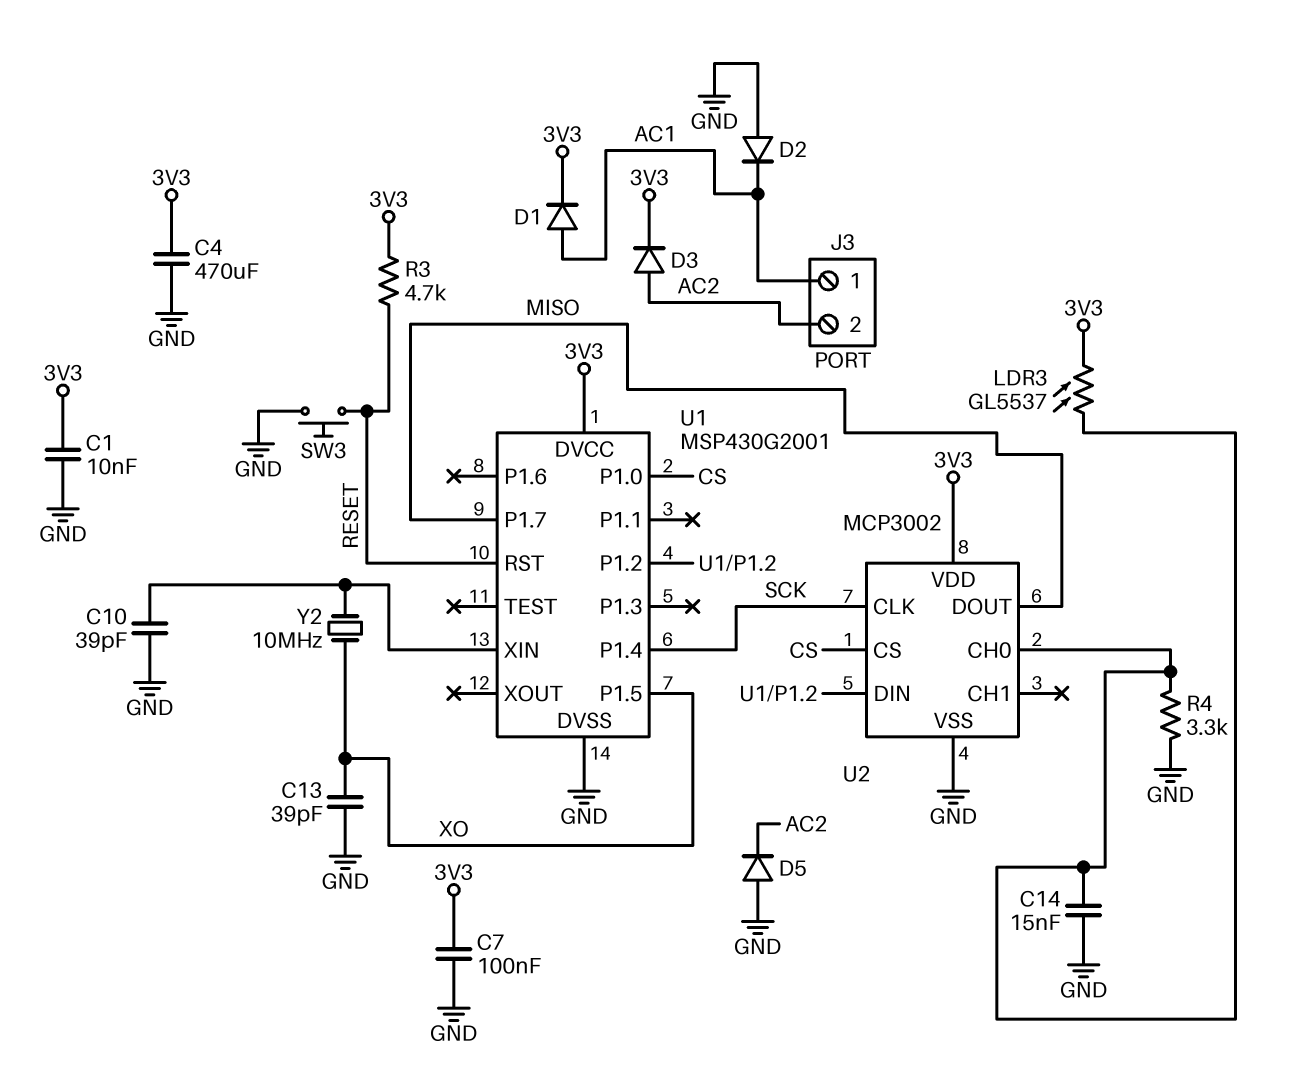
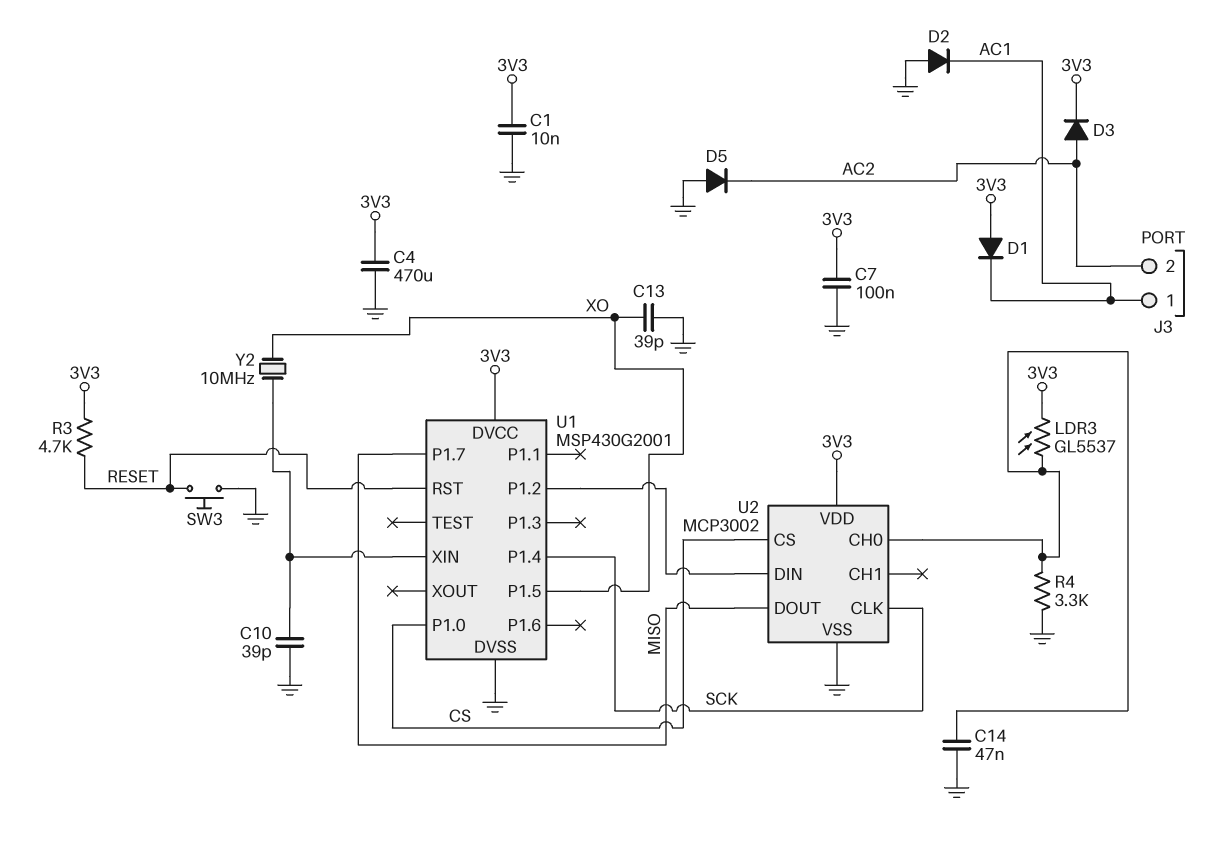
C14: 15nF (GND, U2/CH0) -> 47nF (GND, U2/CH0)
D1: diode (A AC1, K 3V3) -> diode (A 3V3, K AC1)

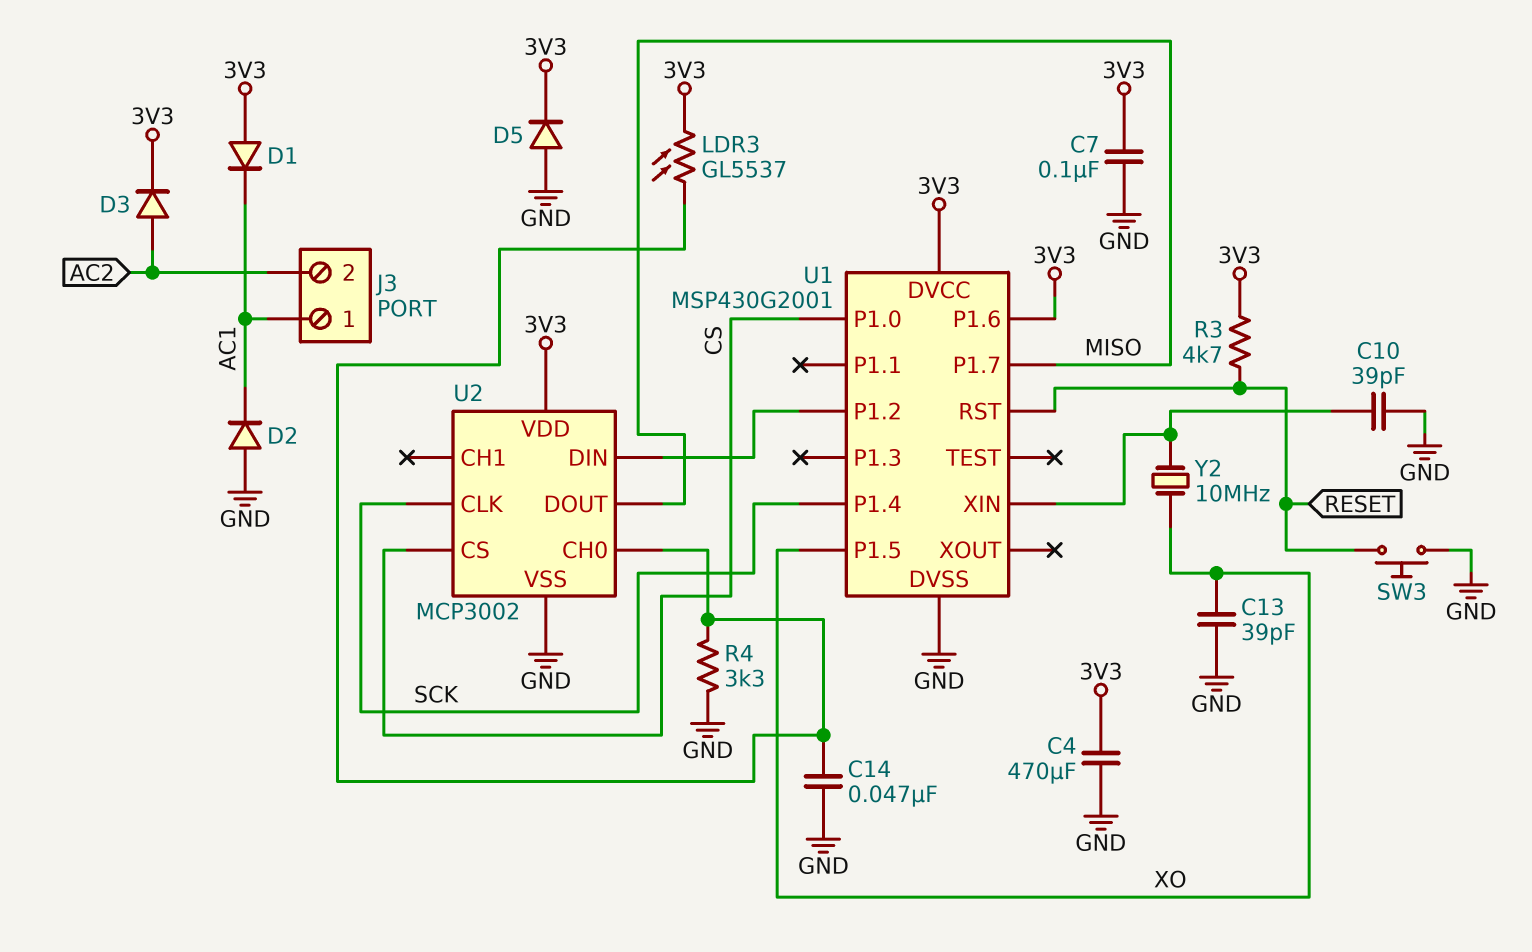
C1: 10nF (3V3, GND) -> none
D5: diode (A GND, K AC2) -> diode (A GND, K 3V3)
U1 pin P1.6: none -> 3V3

